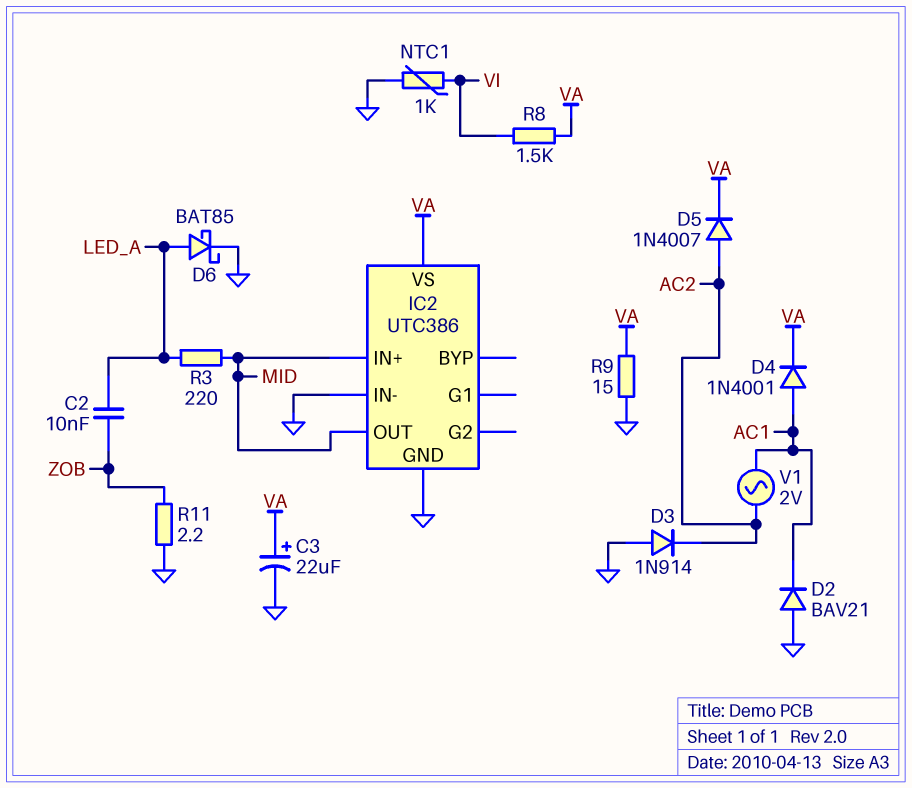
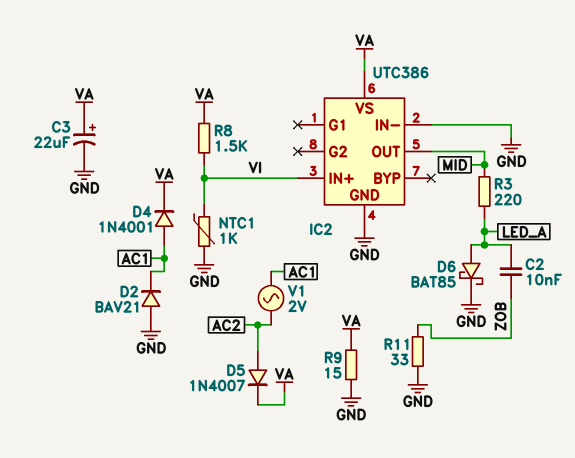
D3: diode 1N914 (A GND, K AC2) -> none
IC2 pin IN+: MID -> VI
R11: 2.2 (GND, ZOB) -> 33 (GND, ZOB)

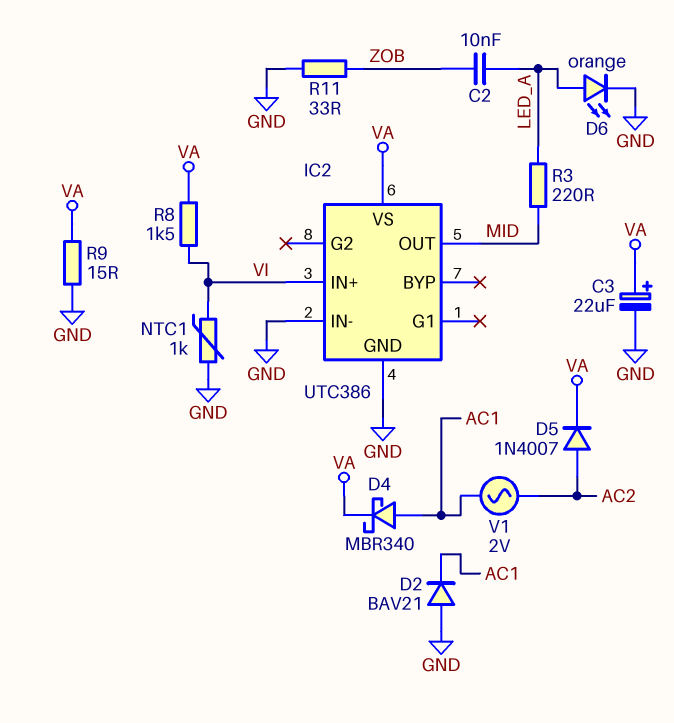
D4: diode 1N4001 (A AC1, K VA) -> schottky MBR340 (A AC1, K VA)
D6: schottky BAT85 (A LED_A, K GND) -> LED orange (A LED_A, K GND)

